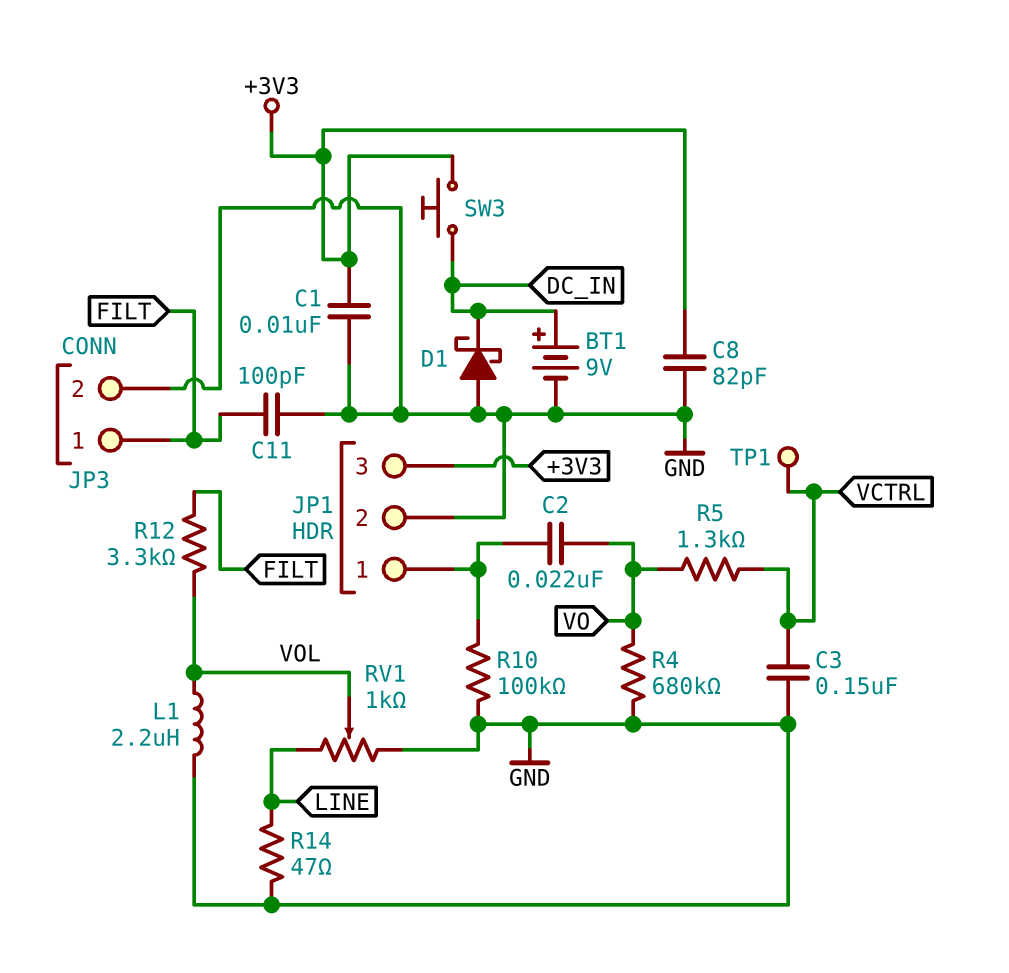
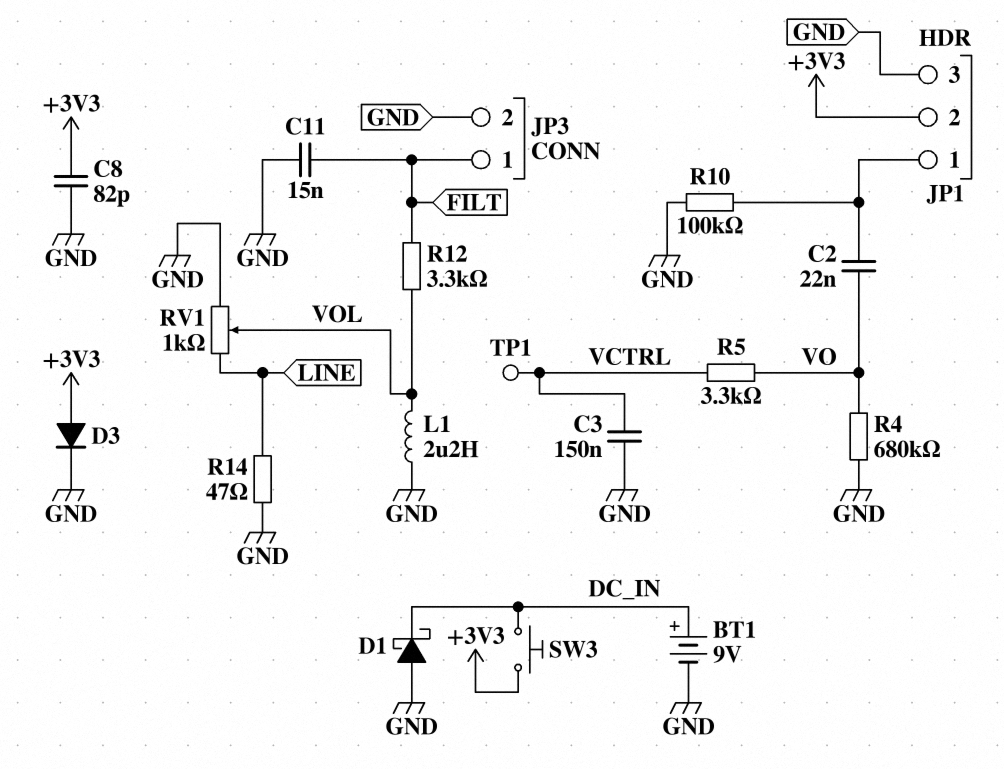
C1: 10nF (+3V3, GND) -> none
C11: 100pF (FILT, GND) -> 15nF (FILT, GND)
D3: none -> diode (A +3V3, K GND)
JP1 pin 2: GND -> +3V3
JP1 pin 3: +3V3 -> GND
R5: 1.3k (VCTRL, VO) -> 3.3k (VCTRL, VO)

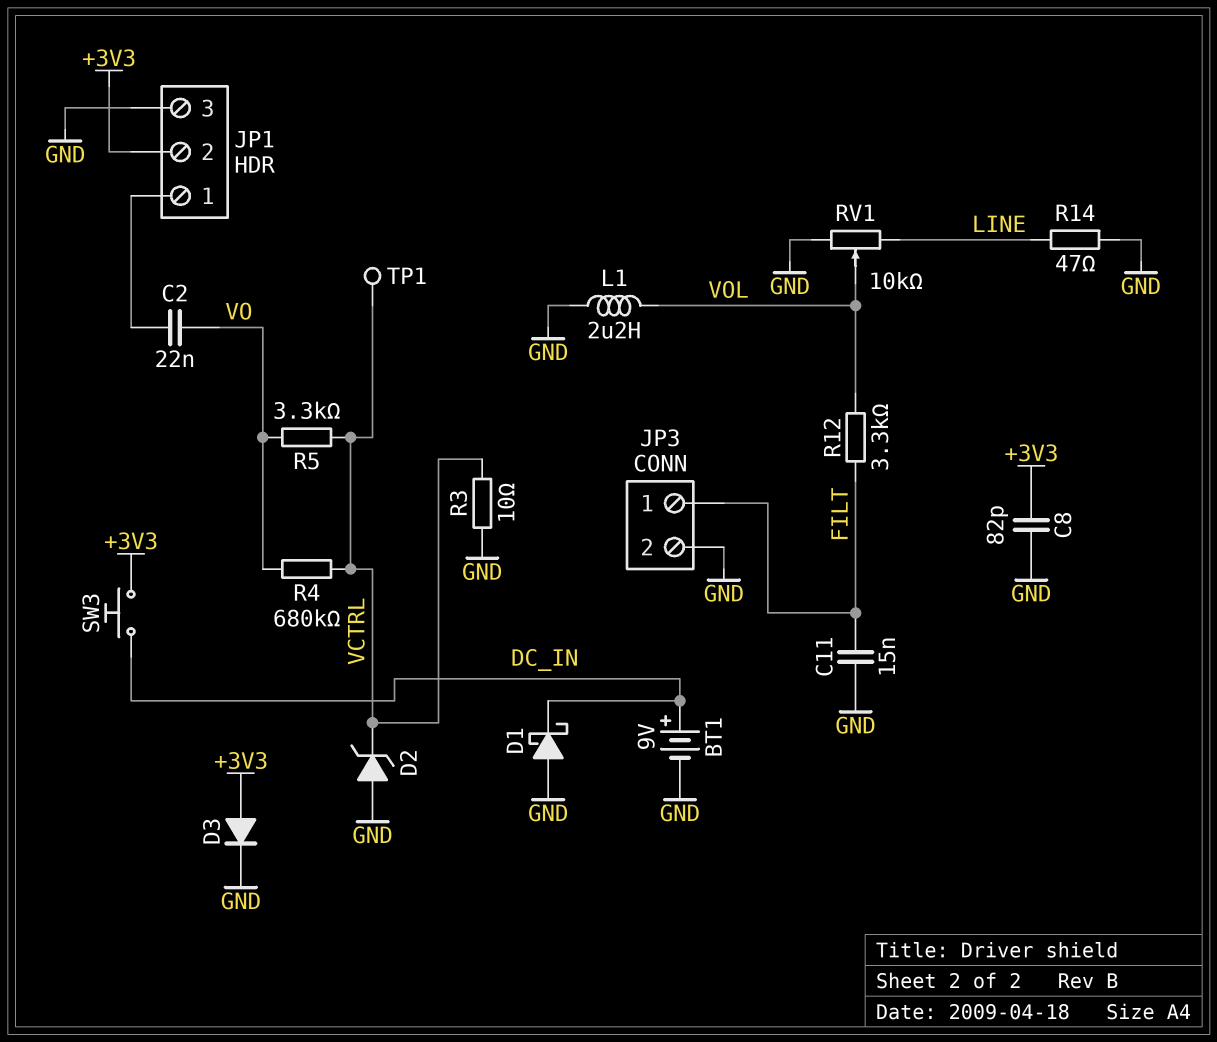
C3: 150nF (GND, VCTRL) -> none
D2: none -> zener (A GND, K VCTRL)
R3: none -> 10 (GND, VCTRL)
R4: 680k (GND, VO) -> 680k (VCTRL, VO)
R10: 100k (GND, JP1/1) -> none
RV1: 1k (GND, LINE, wiper VOL) -> 10k (GND, LINE, wiper VOL)

